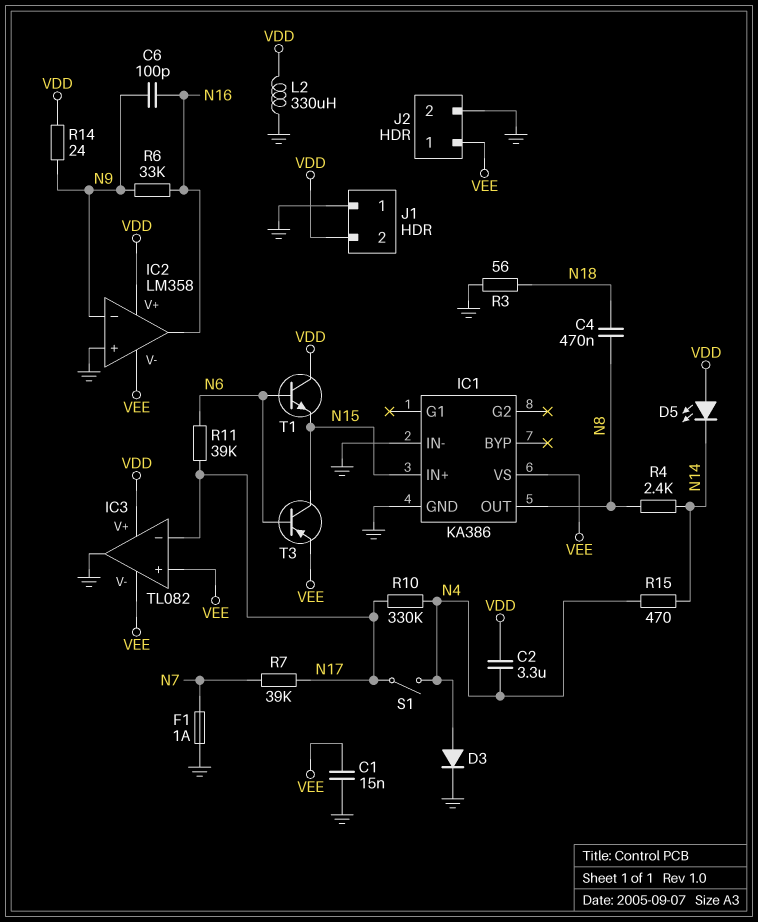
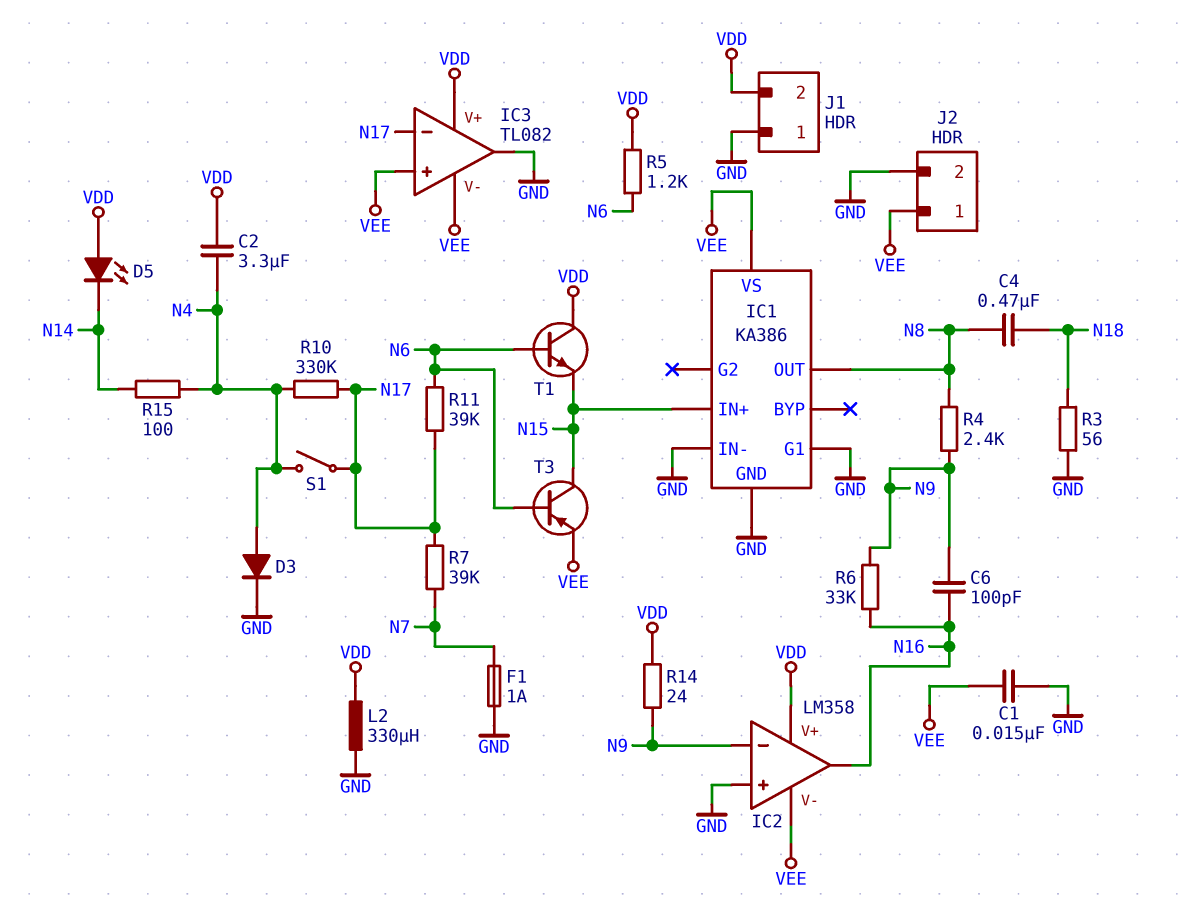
IC1 pin G1: none -> GND
R4: 2.4k (N8, N14) -> 2.4k (N8, N9)
R5: none -> 1.2k (N6, VDD)
R15: 470 (N4, N14) -> 100 (N4, N14)

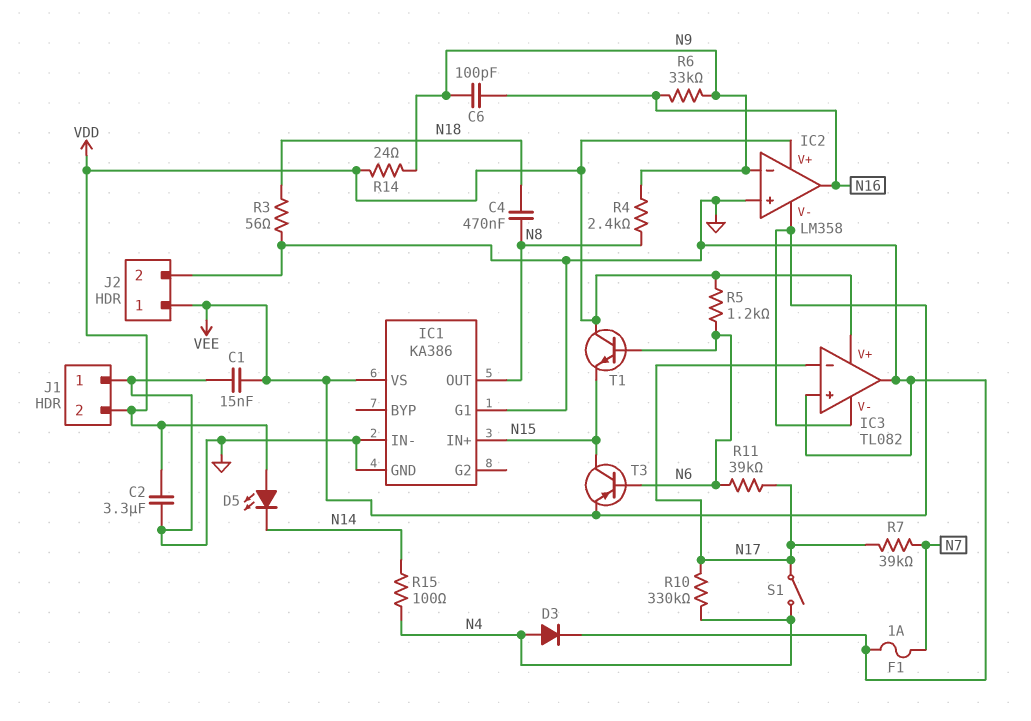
C2: 3.3uF (N4, VDD) -> 3.3uF (GND, VDD)
IC3 pin in+: VEE -> GND
L2: 330uH (GND, VDD) -> none

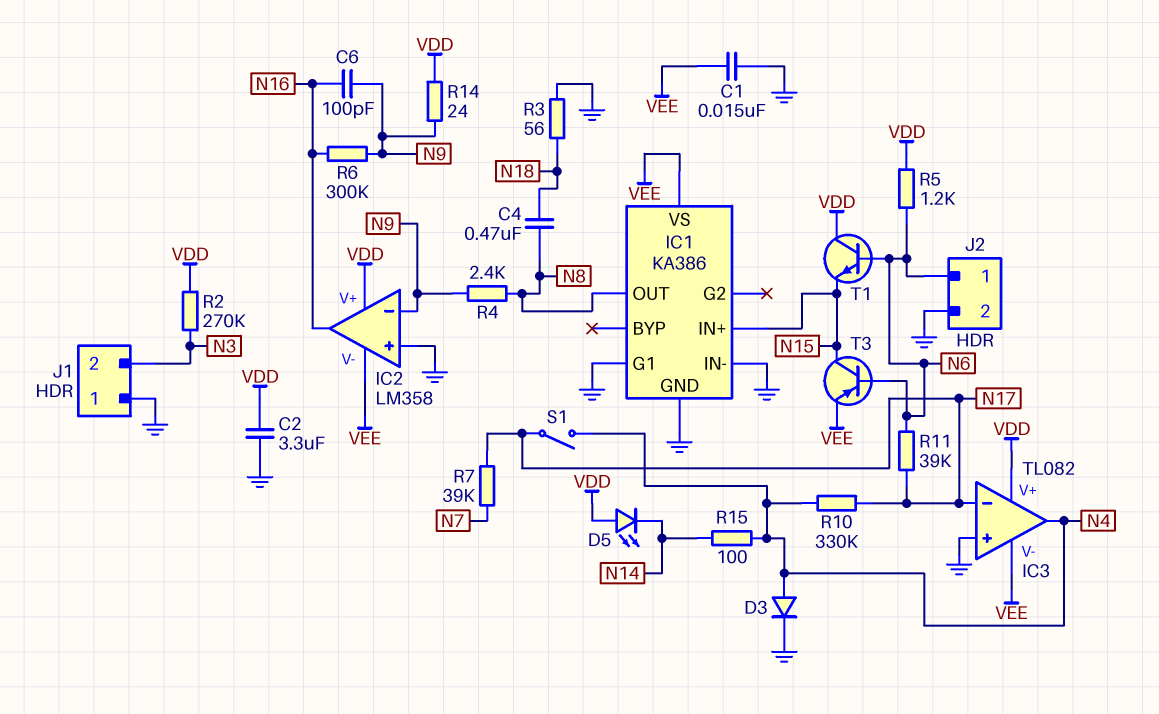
F1: 1A (GND, N7) -> none
IC3 pin out: GND -> N4
J1 pin 2: VDD -> N3
J2 pin 1: VEE -> N6
R2: none -> 270k (N3, VDD)
R6: 33k (N9, N16) -> 300k (N9, N16)

